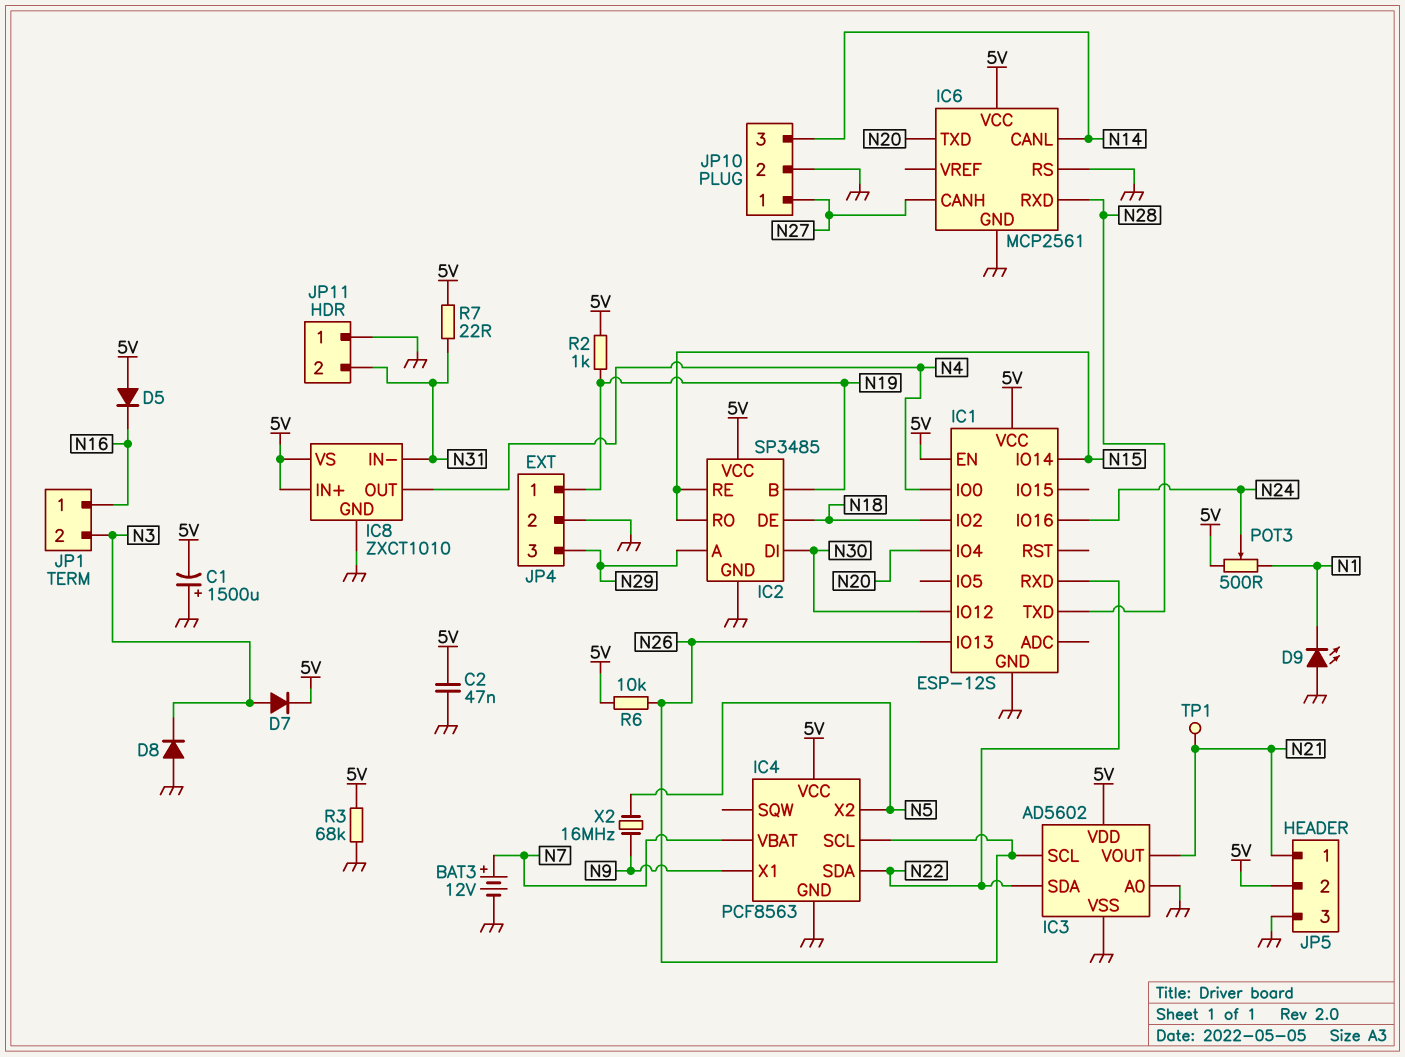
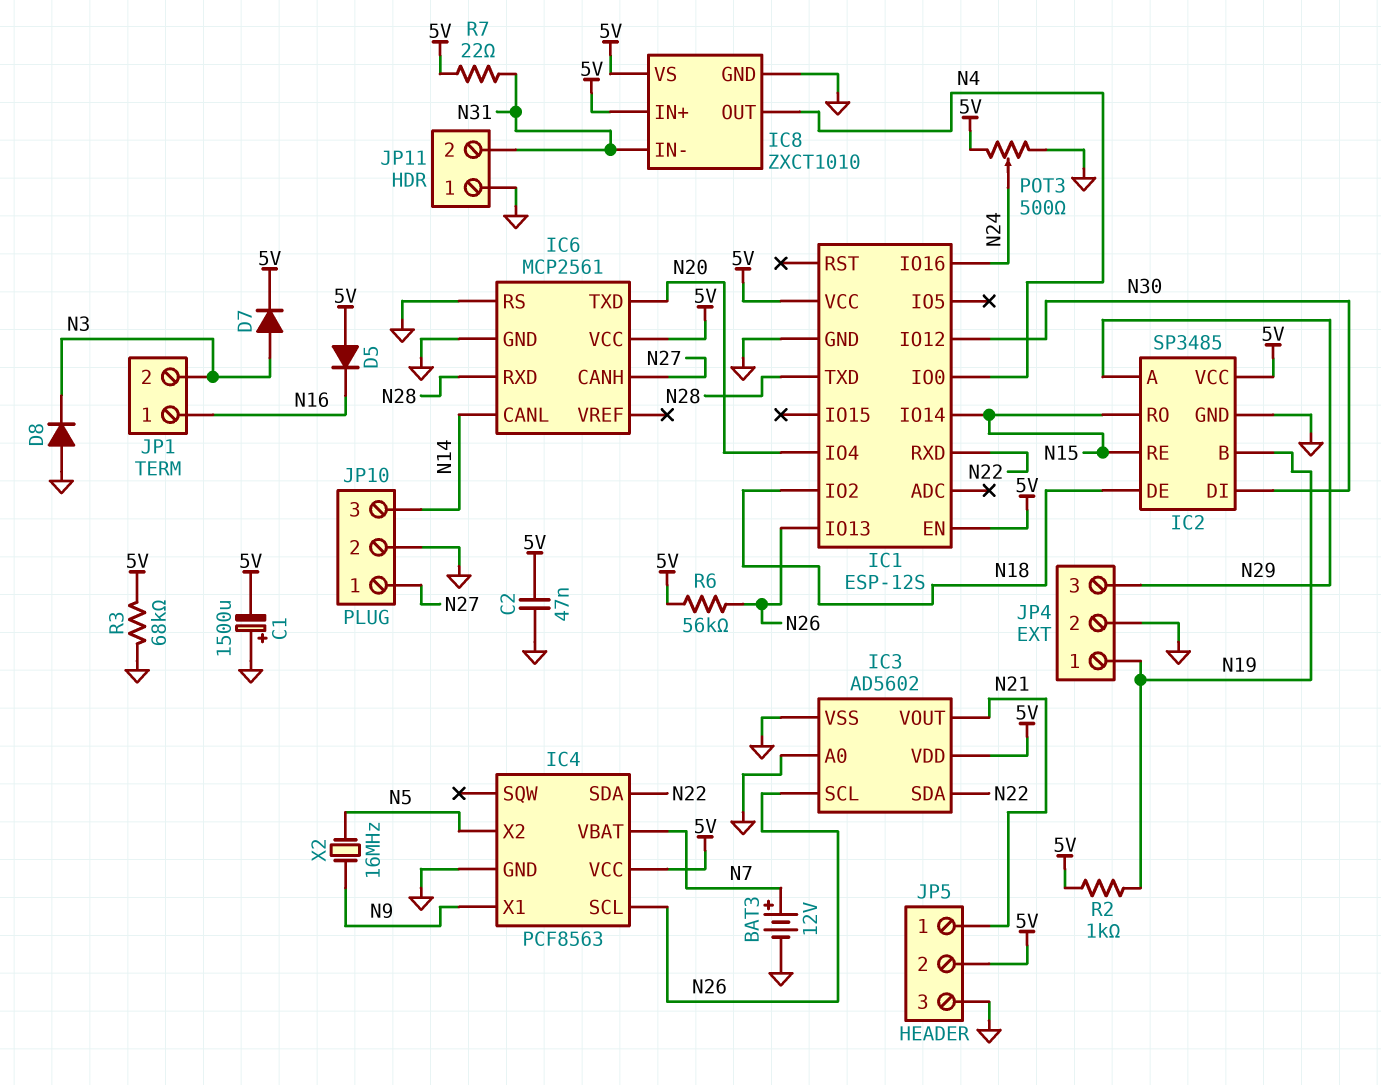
D9: LED (A GND, K N1) -> none
POT3: 500 (5V, N1, wiper N24) -> 500 (5V, GND, wiper N24)
R6: 10k (5V, N26) -> 56k (5V, N26)
TP1: test point (N21) -> none

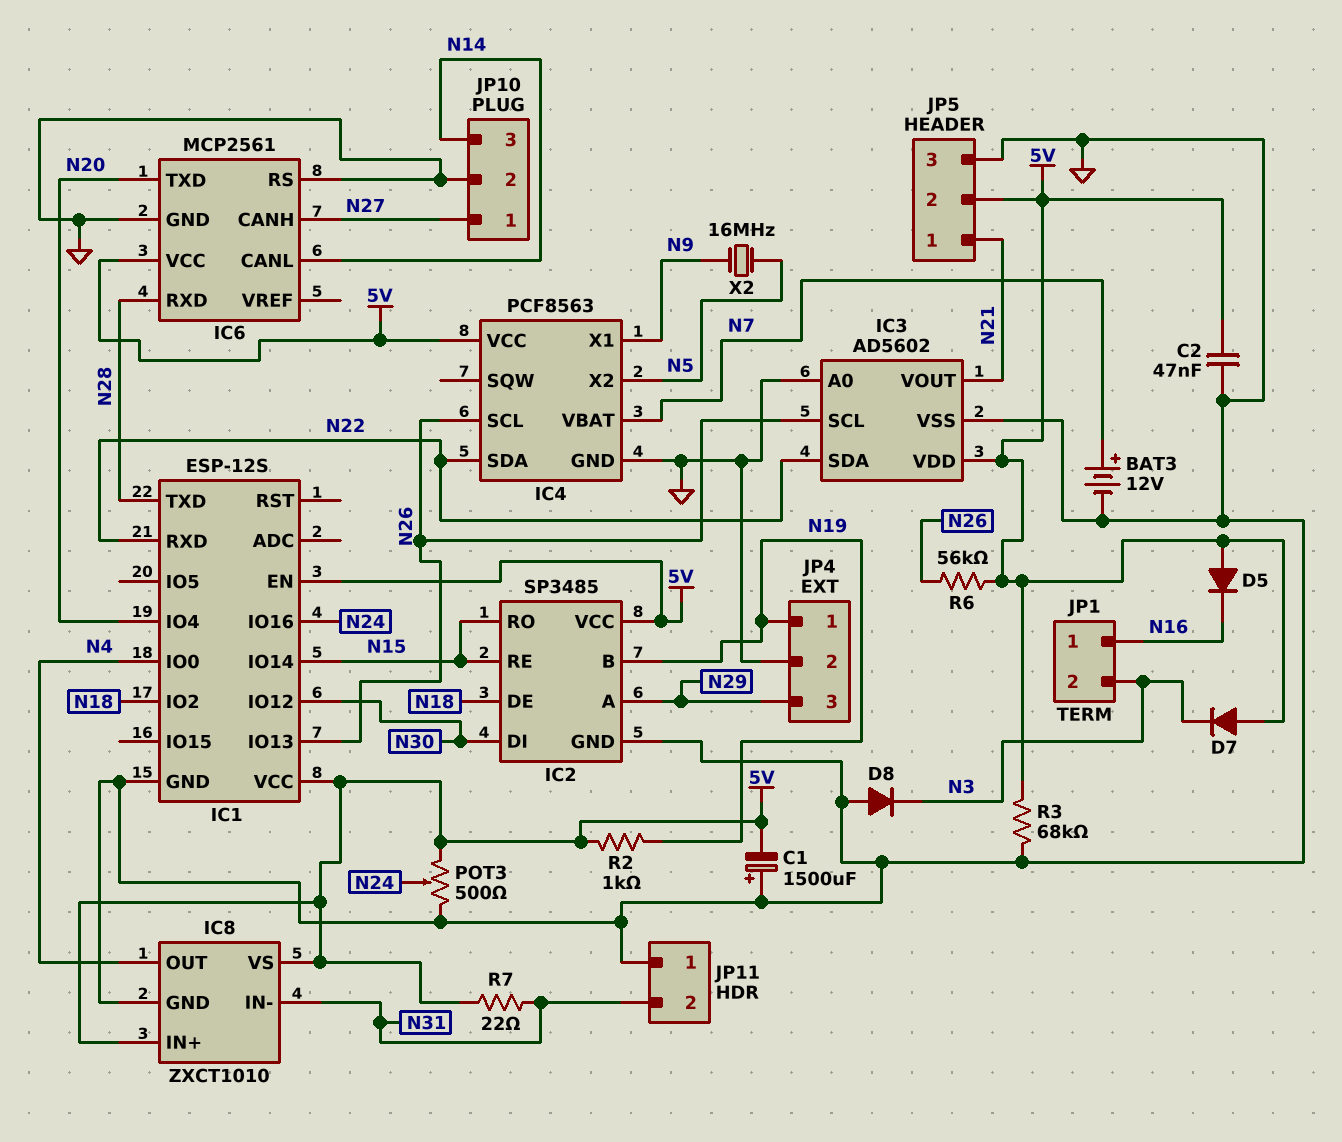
D7: diode (A N3, K 5V) -> diode (A 5V, K N3)

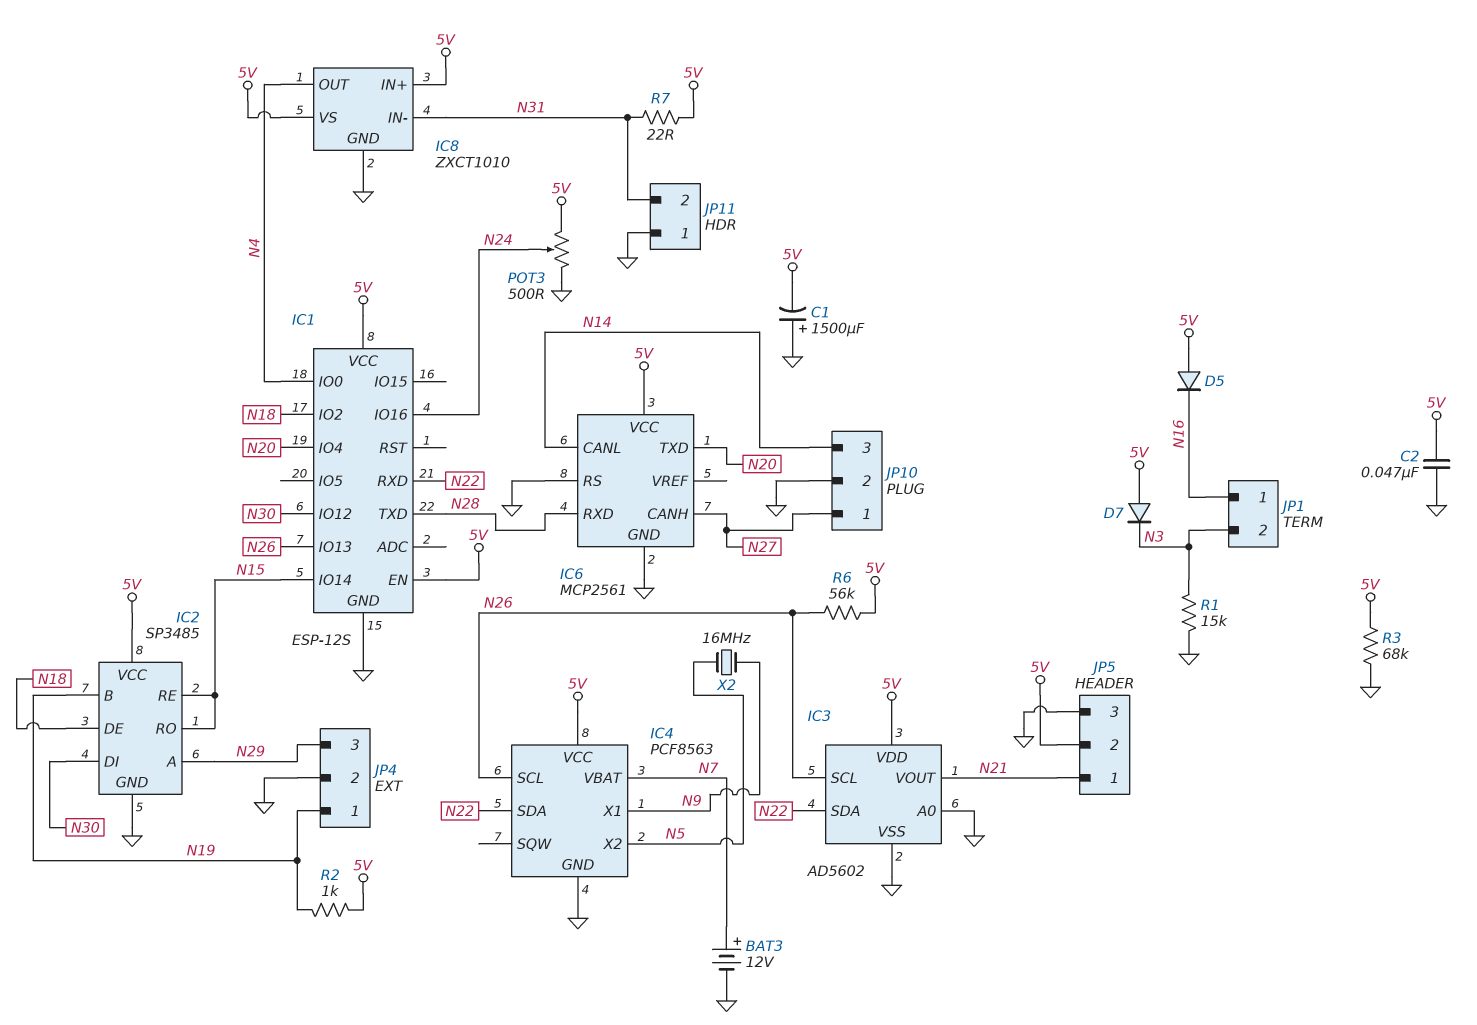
D8: diode (A GND, K N3) -> none
R1: none -> 15k (GND, N3)

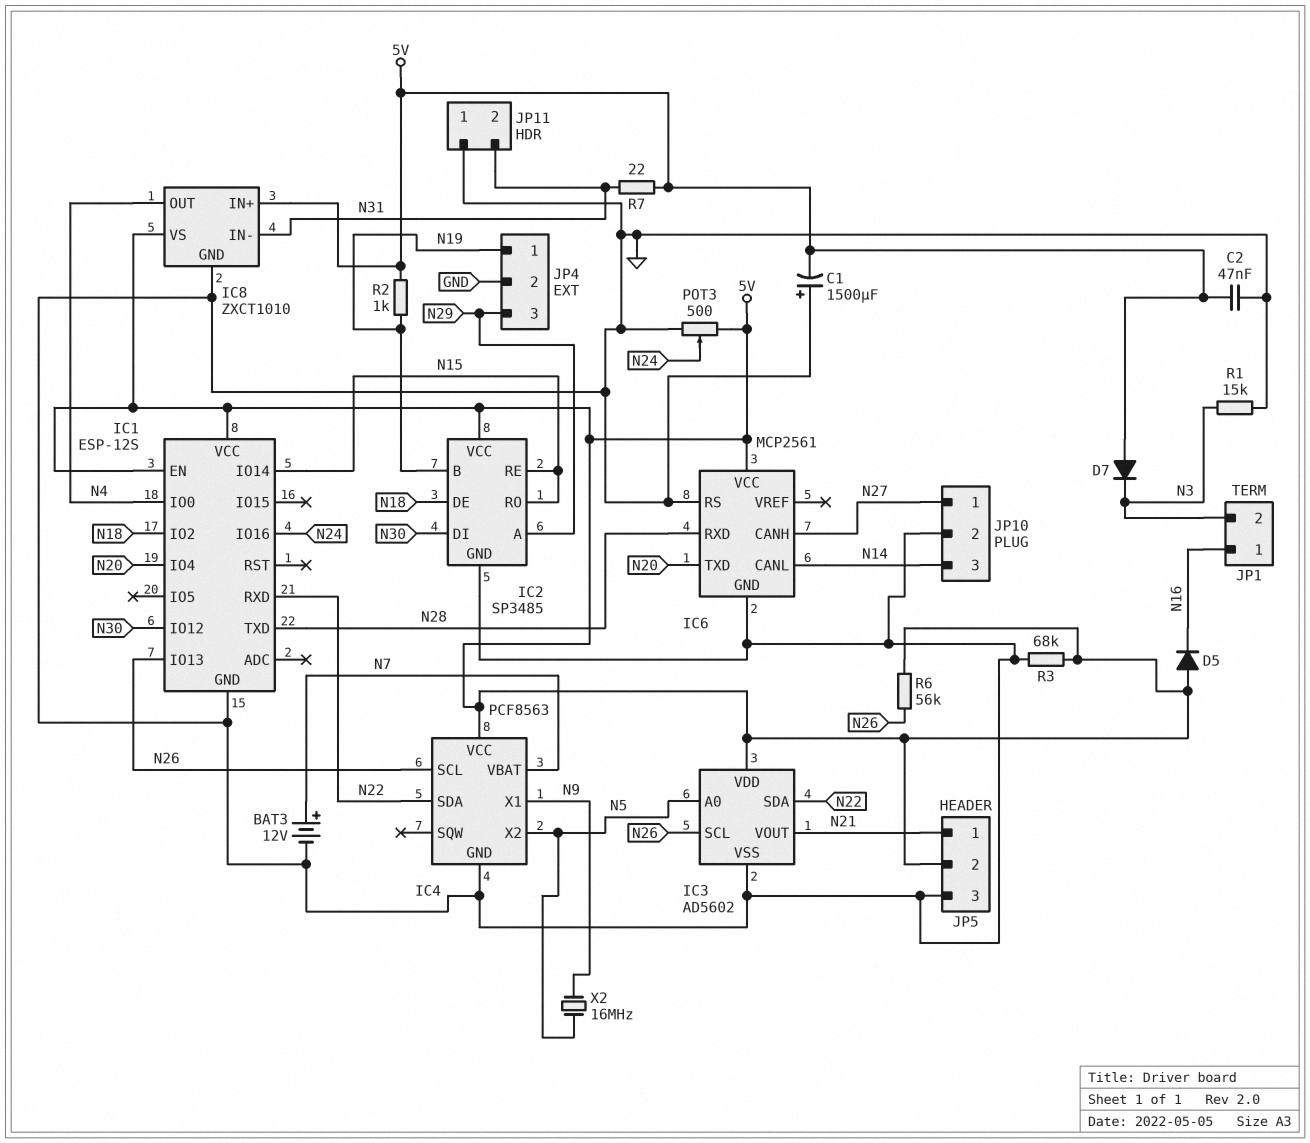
IC3 pin A0: GND -> N5

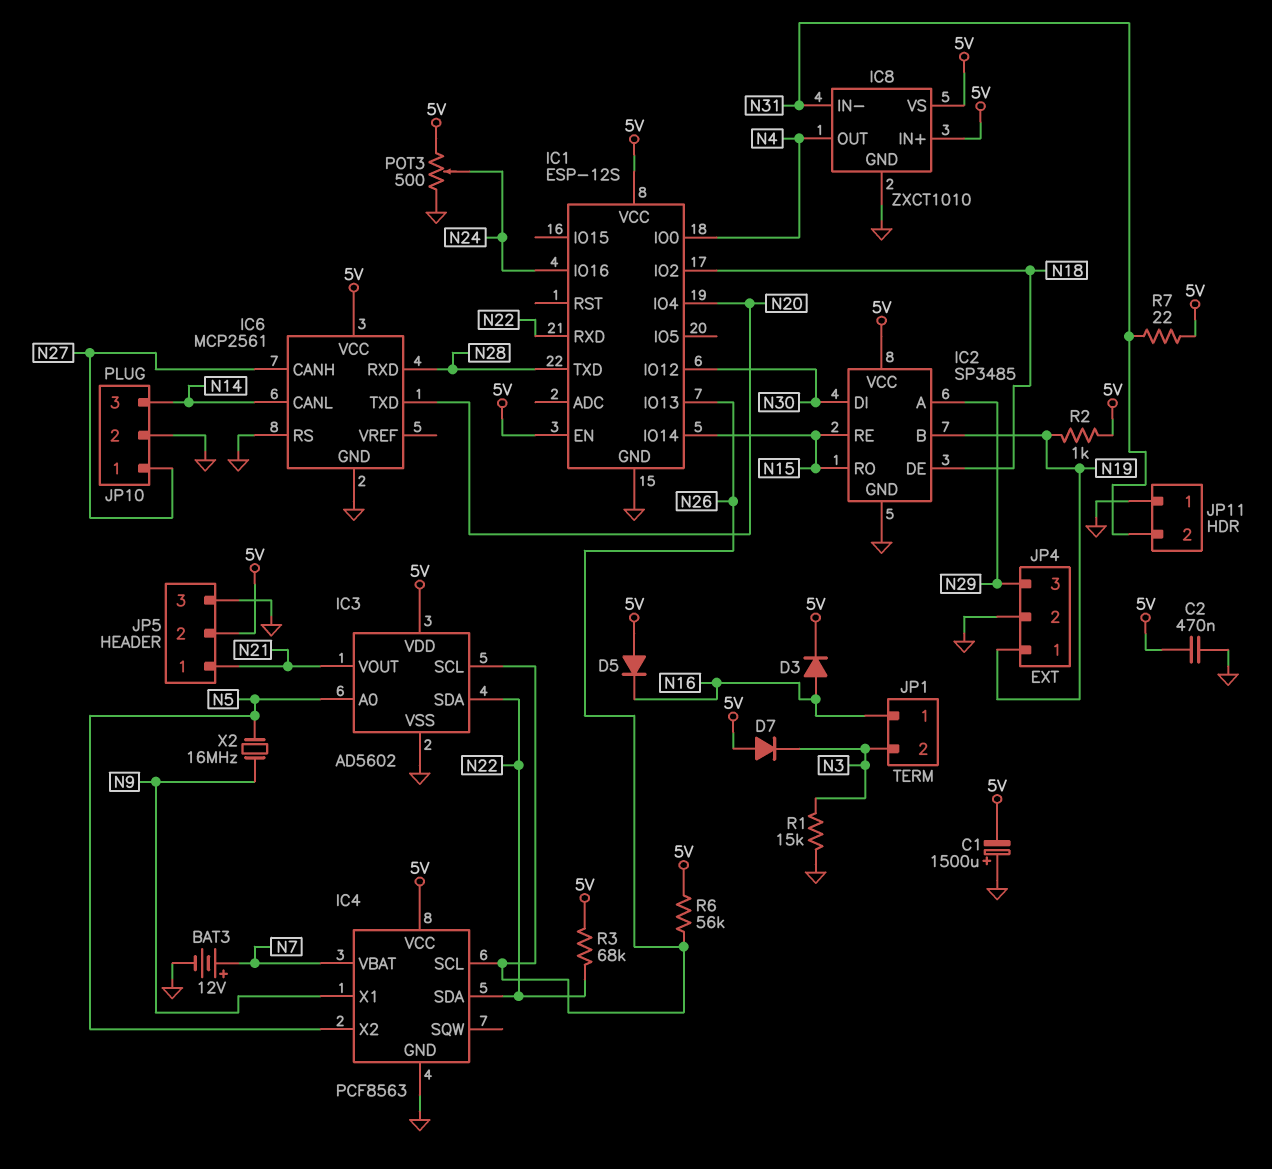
C2: 47nF (5V, GND) -> 470nF (5V, GND)
D3: none -> diode (A N16, K 5V)
R3: 68k (5V, GND) -> 68k (5V, N22)

